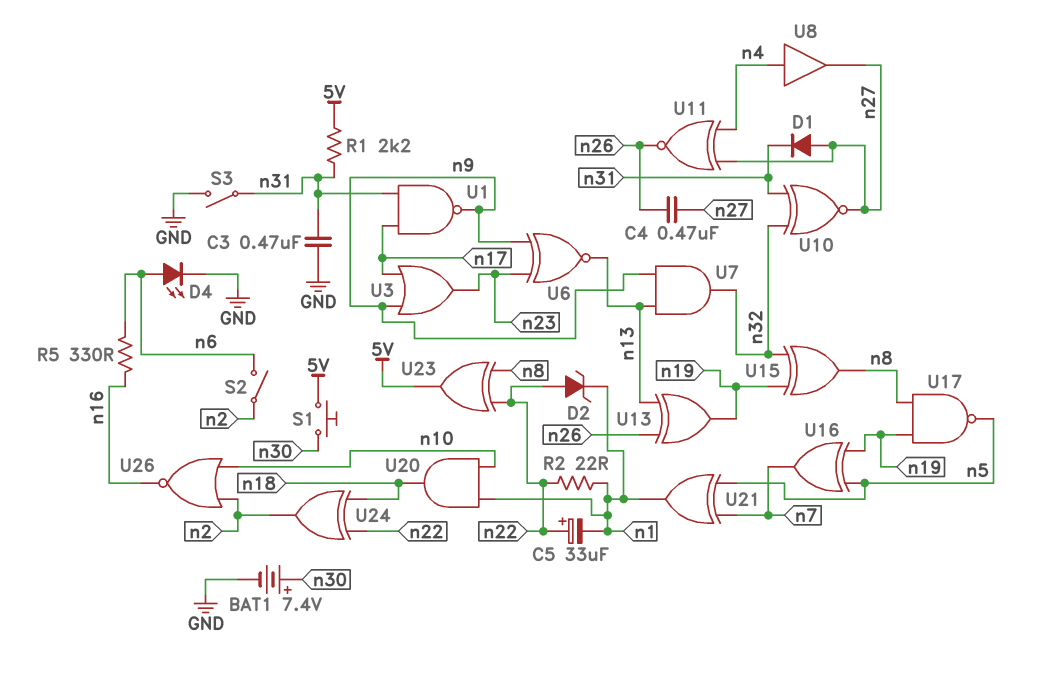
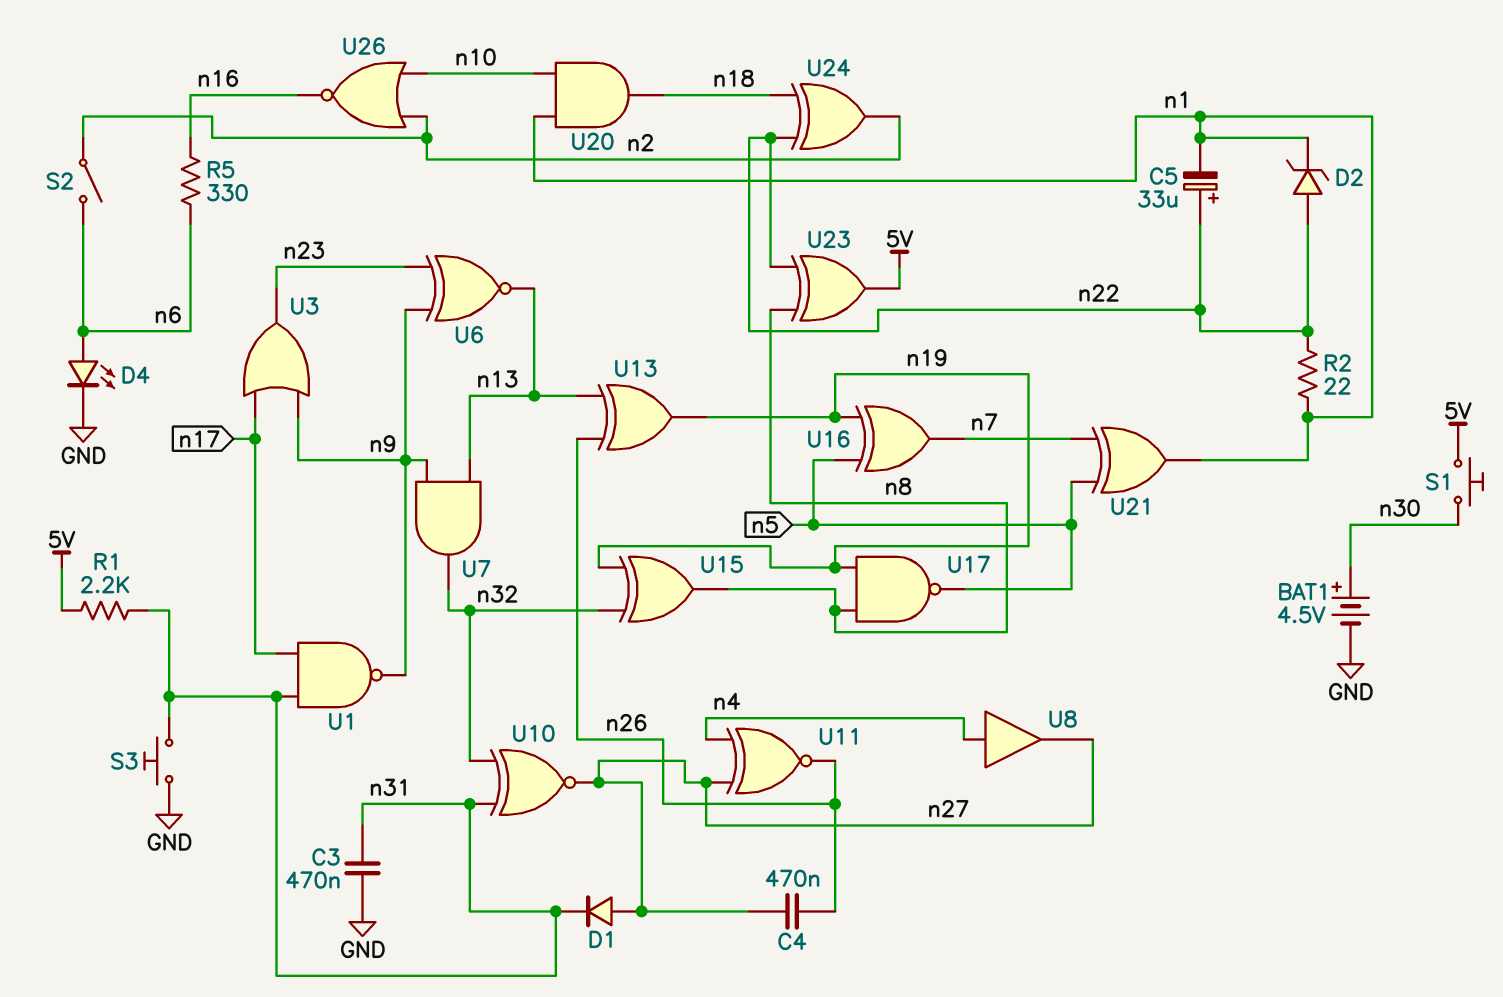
BAT1: 7.4V (plus n30, minus GND) -> 4.5V (plus n30, minus GND)
S3: switch (GND, n31) -> button (GND, n31)

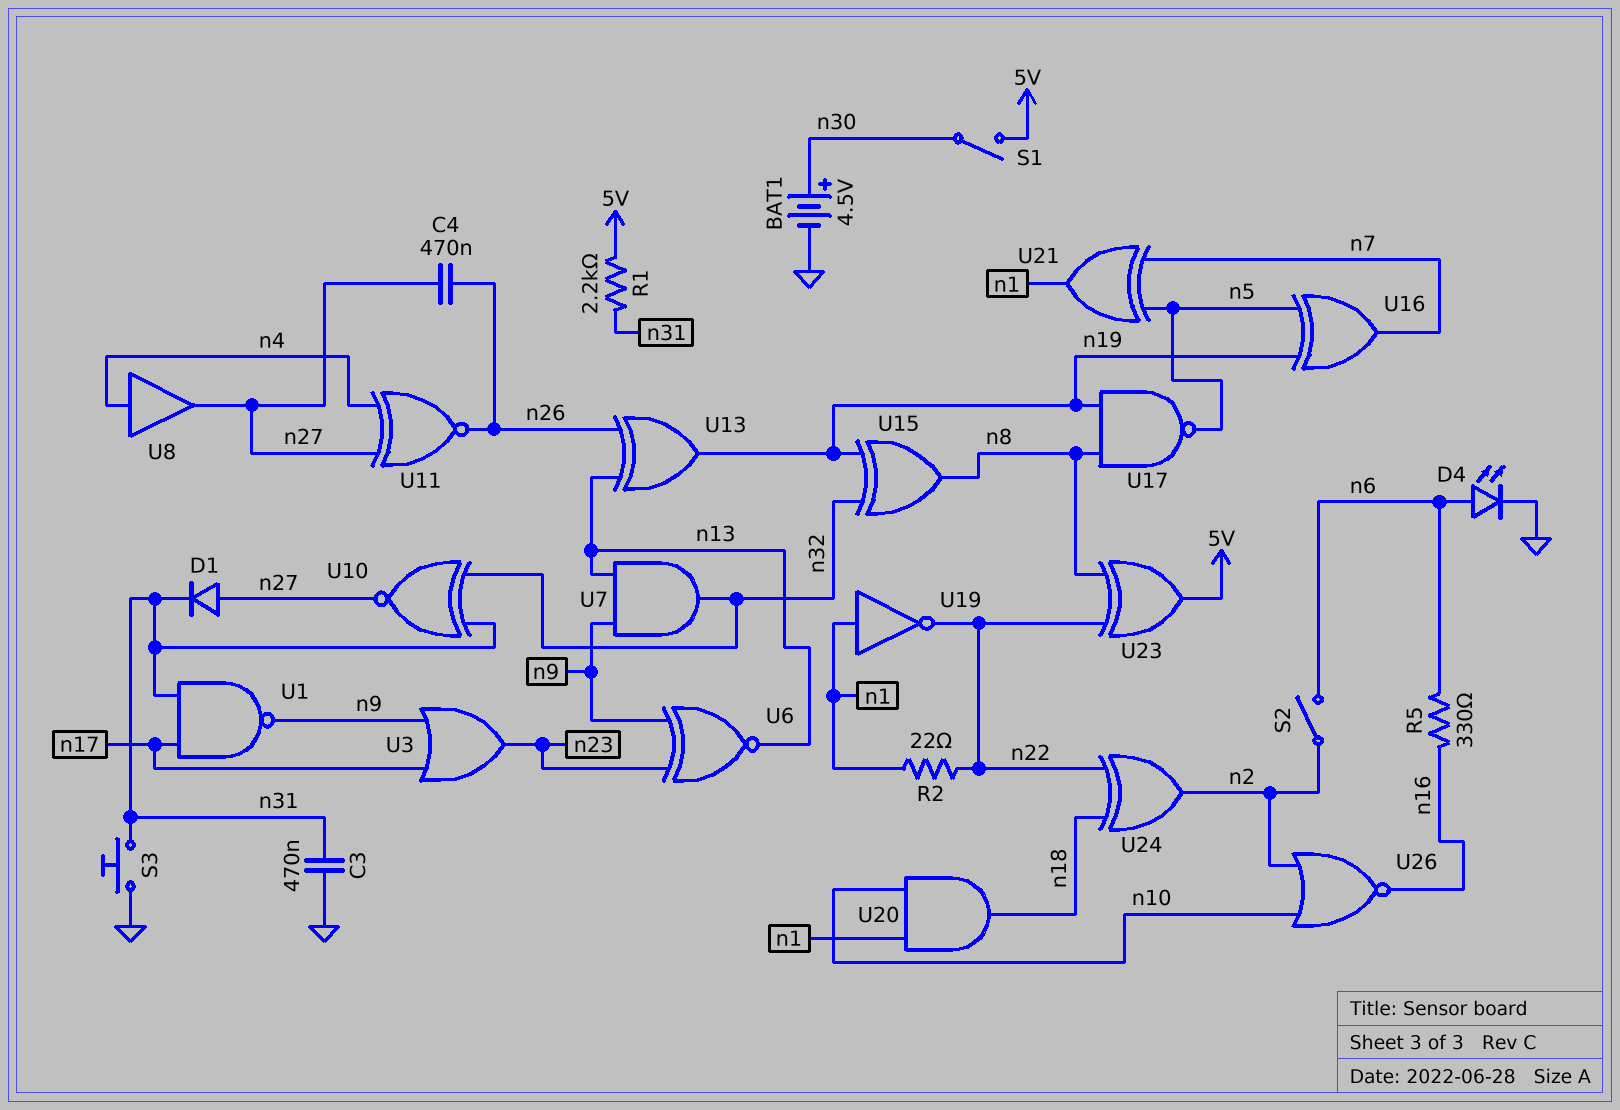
C5: 33uF (plus n22, minus n1) -> none
D2: zener (A n22, K n1) -> none
S1: button (5V, n30) -> switch (5V, n30)
U19: none -> NOT (in n1, out n22)

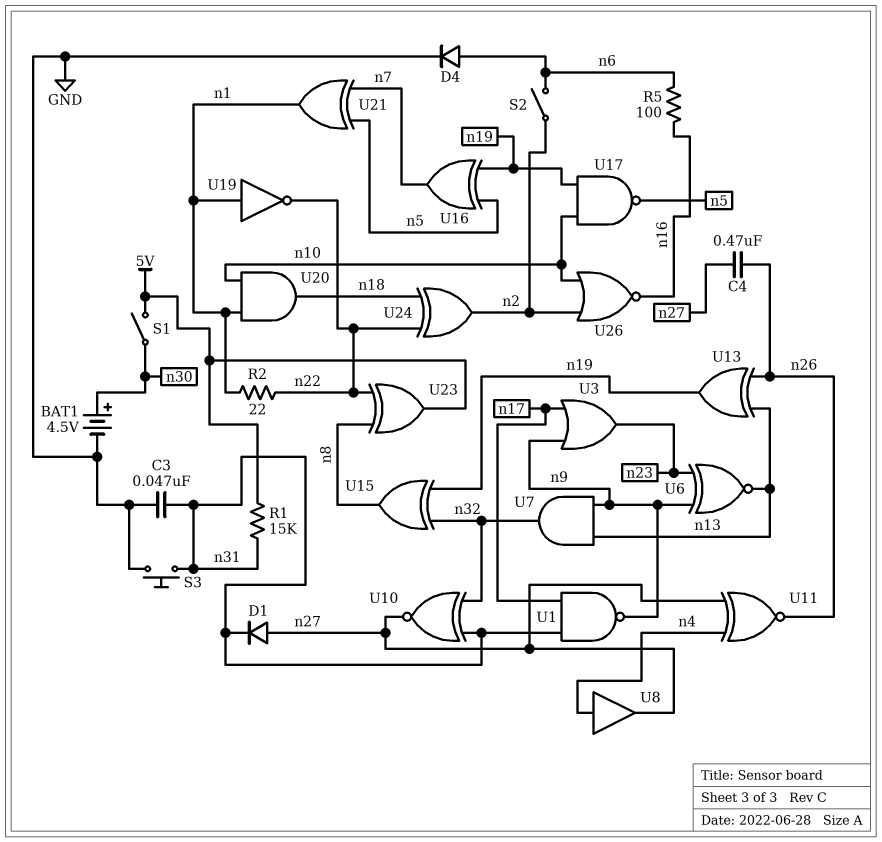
C3: 470nF (GND, n31) -> 47nF (GND, n31)
D4: LED (A n6, K GND) -> diode (A n6, K GND)
R1: 2.2k (5V, n31) -> 15k (5V, n31)
R5: 330 (n6, n16) -> 100 (n6, n16)
U17: NAND (in n8, in n19, out n5) -> NAND (in n10, in n19, out n5)

